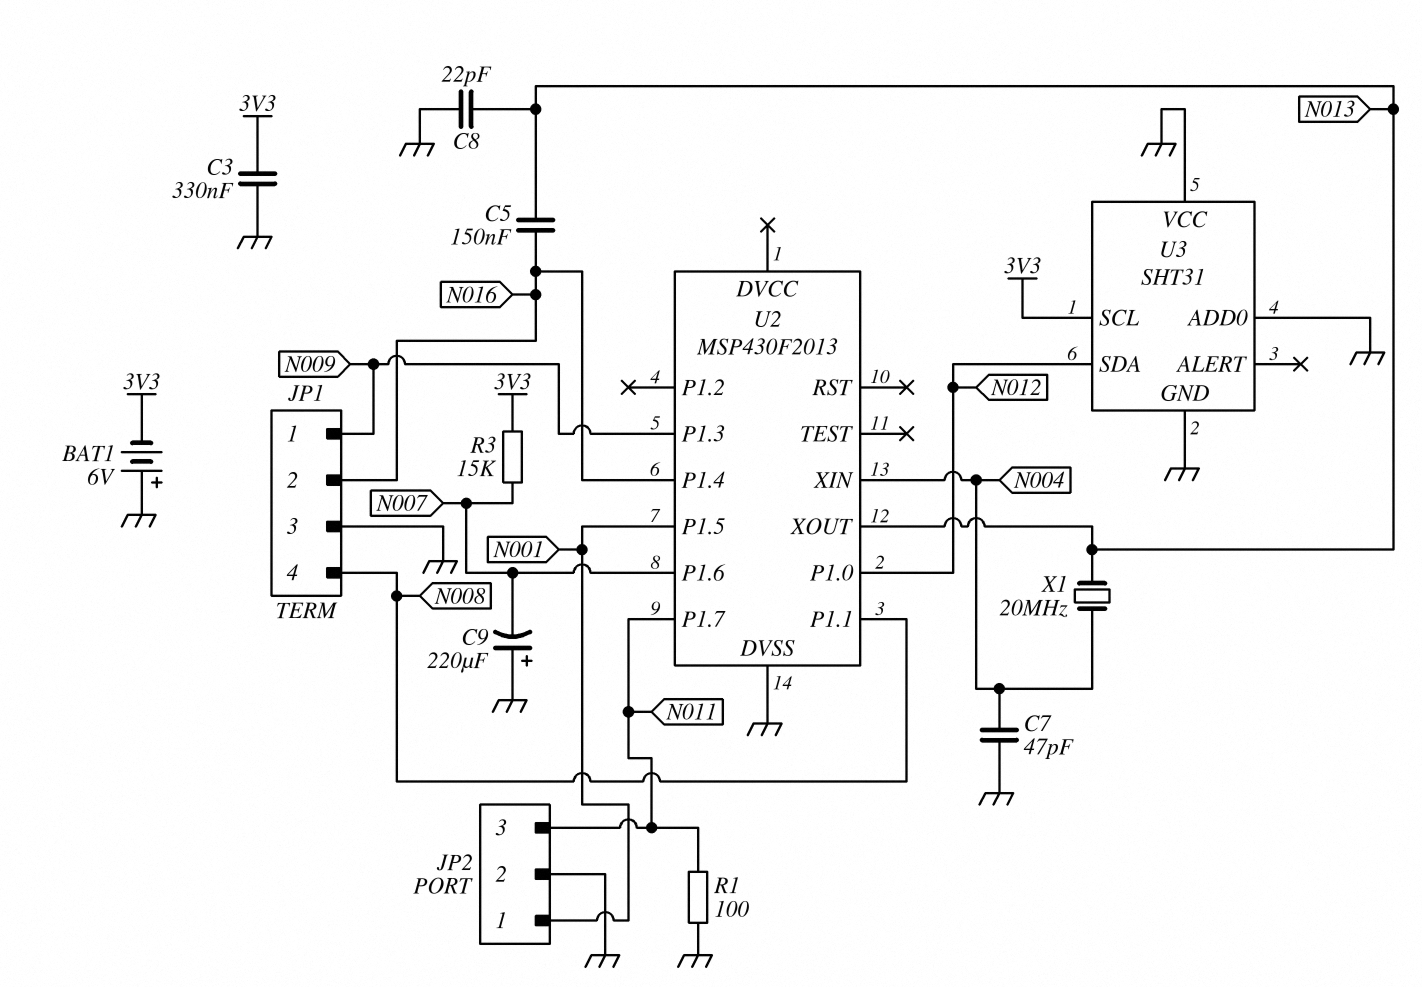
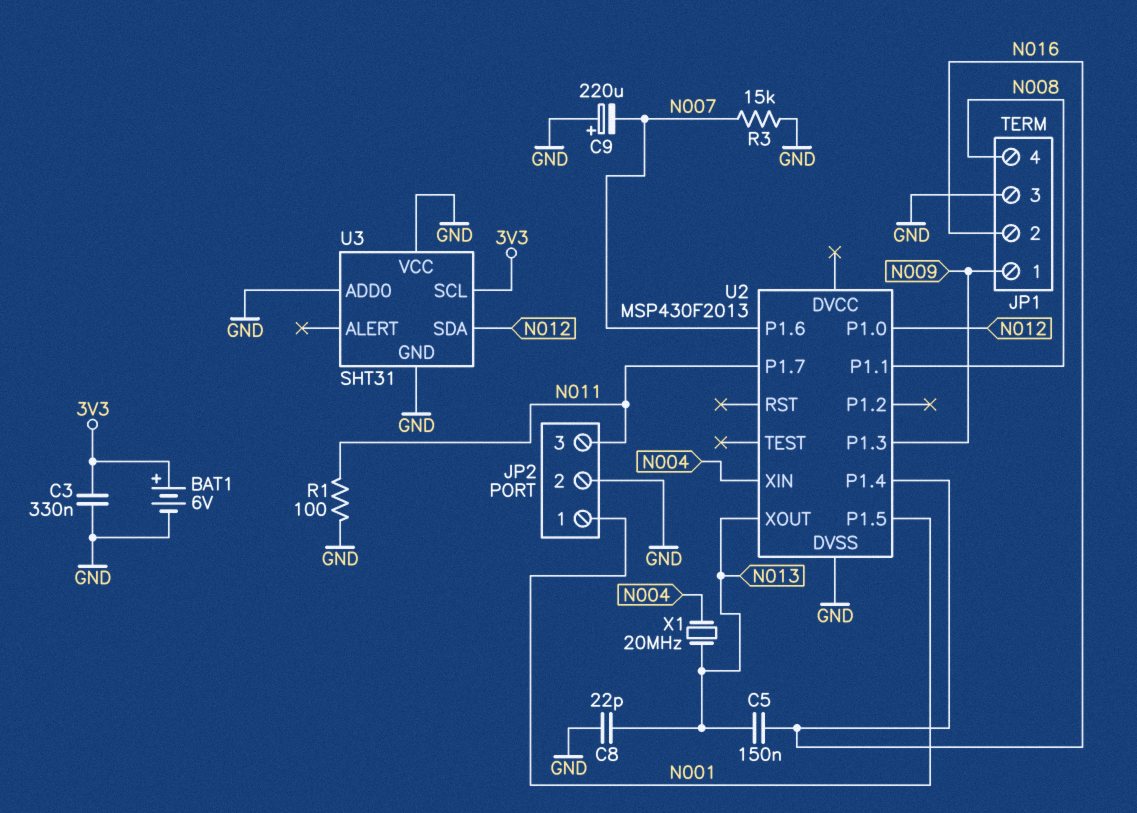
BAT1: 6V (plus GND, minus 3V3) -> 6V (plus 3V3, minus GND)
C7: 47pF (GND, N004) -> none
R3: 15k (3V3, N007) -> 15k (GND, N007)

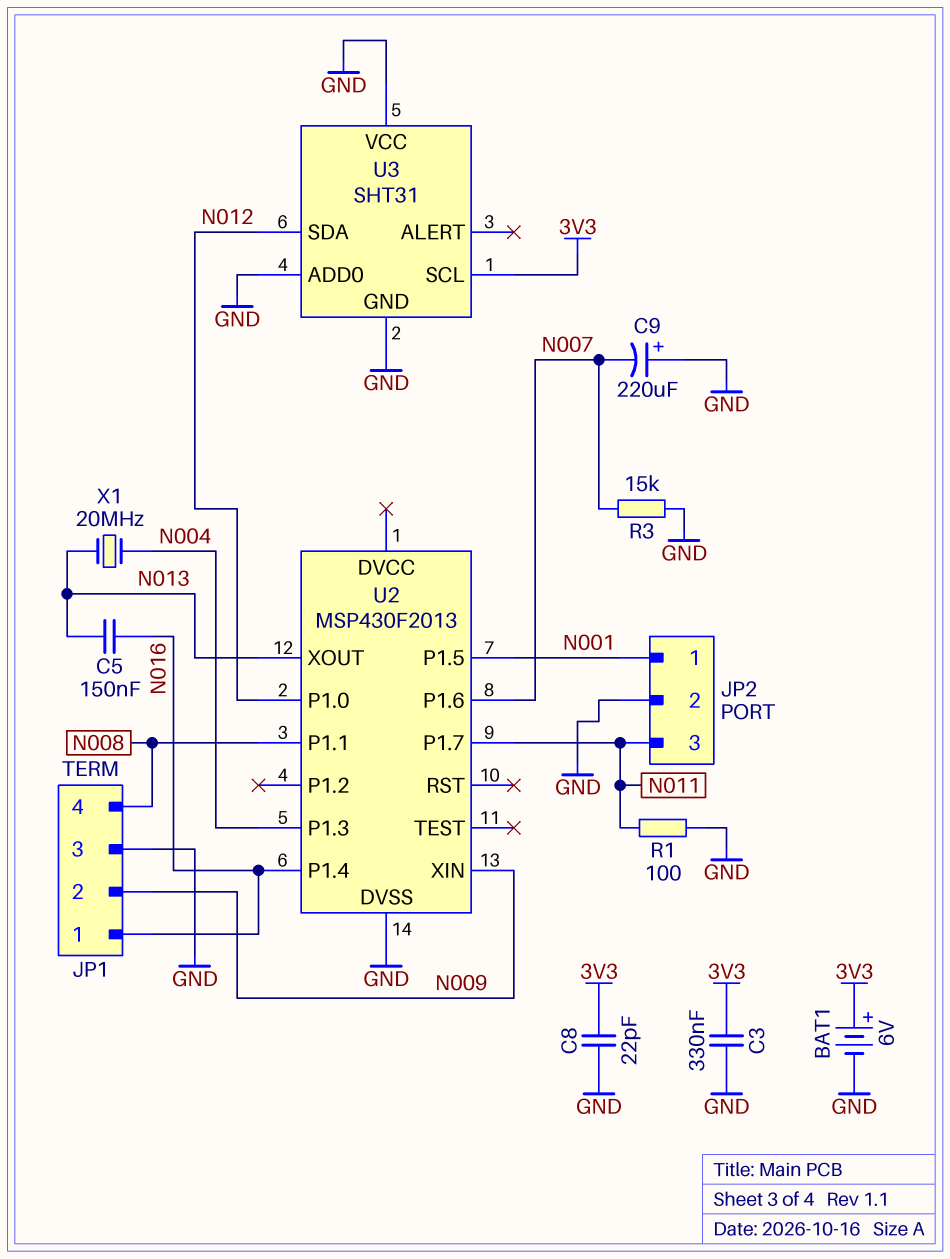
C8: 22pF (GND, N013) -> 22pF (3V3, GND)
JP1 pin 1: N009 -> N016
JP1 pin 2: N016 -> N009
U2 pin P1.3: N009 -> N004
U2 pin XIN: N004 -> N009

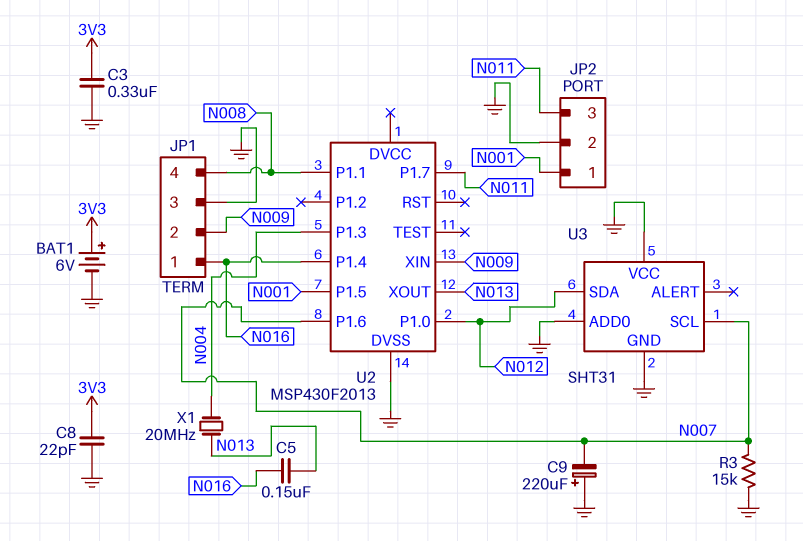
R1: 100 (GND, N011) -> none
U3 pin SCL: 3V3 -> N007

